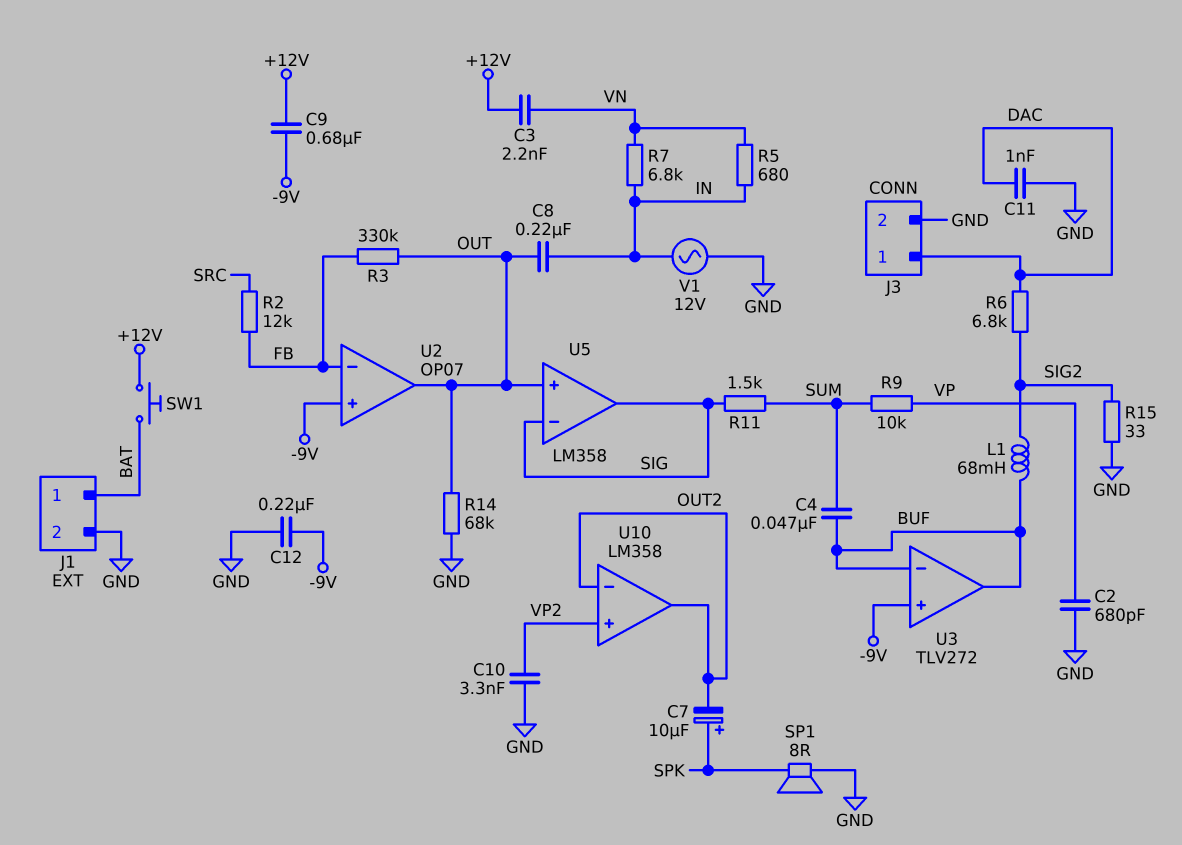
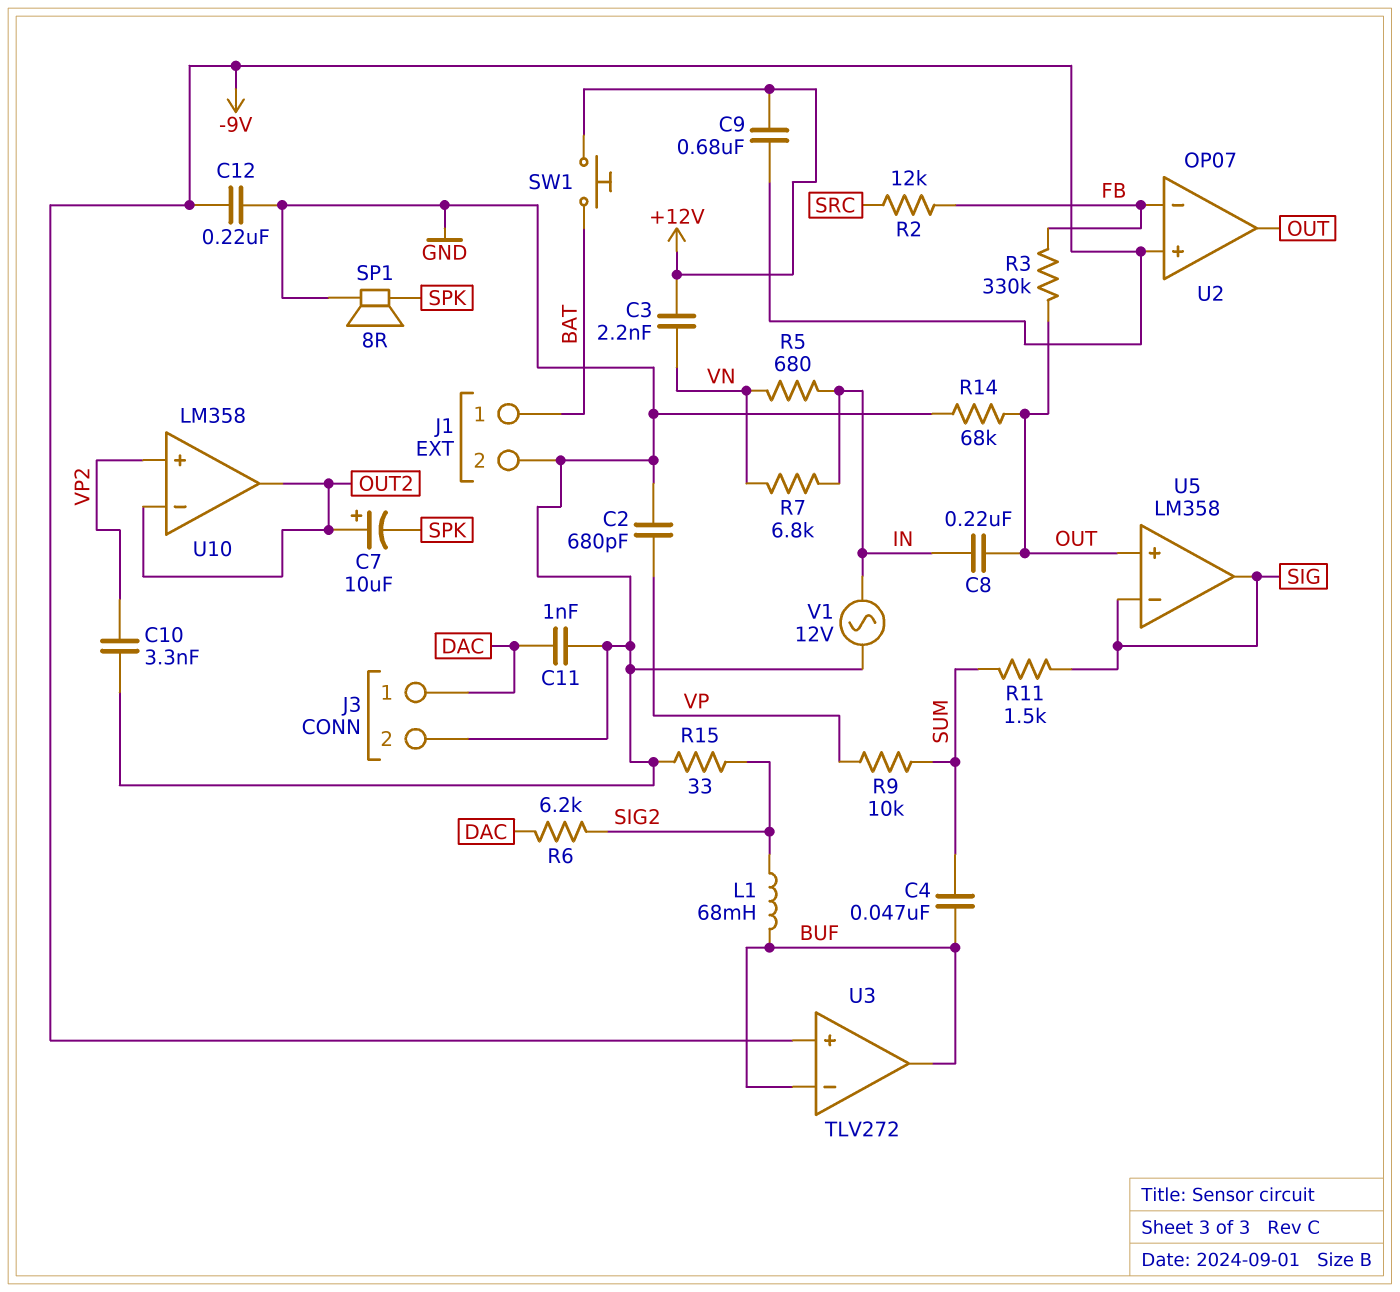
C7: 10uF (plus SPK, minus OUT2) -> 10uF (plus OUT2, minus SPK)
R6: 6.8k (DAC, SIG2) -> 6.2k (DAC, SIG2)

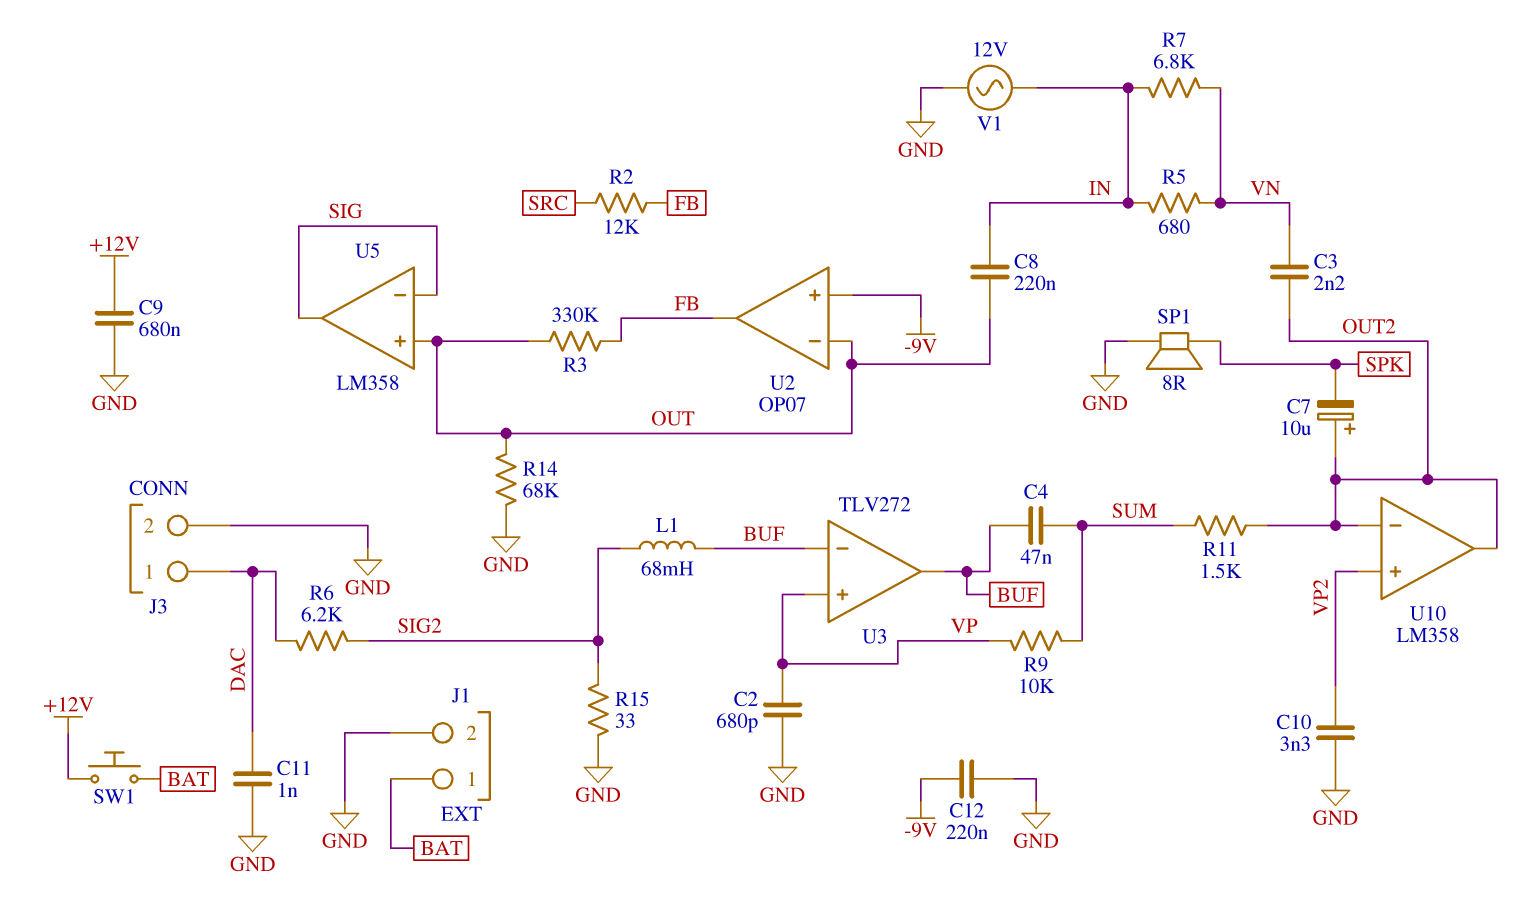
C3: 2.2nF (+12V, VN) -> 2.2nF (OUT2, VN)
C9: 680nF (+12V, -9V) -> 680nF (+12V, GND)
R11: 1.5k (SIG, SUM) -> 1.5k (OUT2, SUM)
U2 pin in-: FB -> OUT
U2 pin out: OUT -> FB
U3 pin in+: -9V -> VP

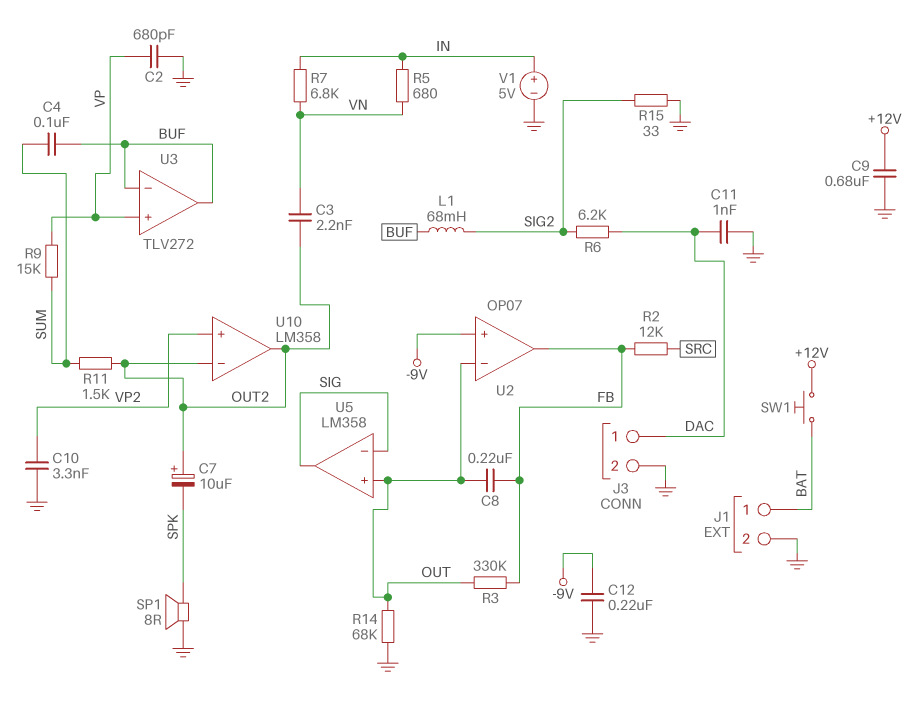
C4: 47nF (BUF, SUM) -> 100nF (BUF, SUM)
C8: 220nF (IN, OUT) -> 220nF (FB, OUT)
R9: 10k (SUM, VP) -> 15k (SUM, VP)
V1: AC 12V (GND, IN) -> 5V (plus IN, minus GND)

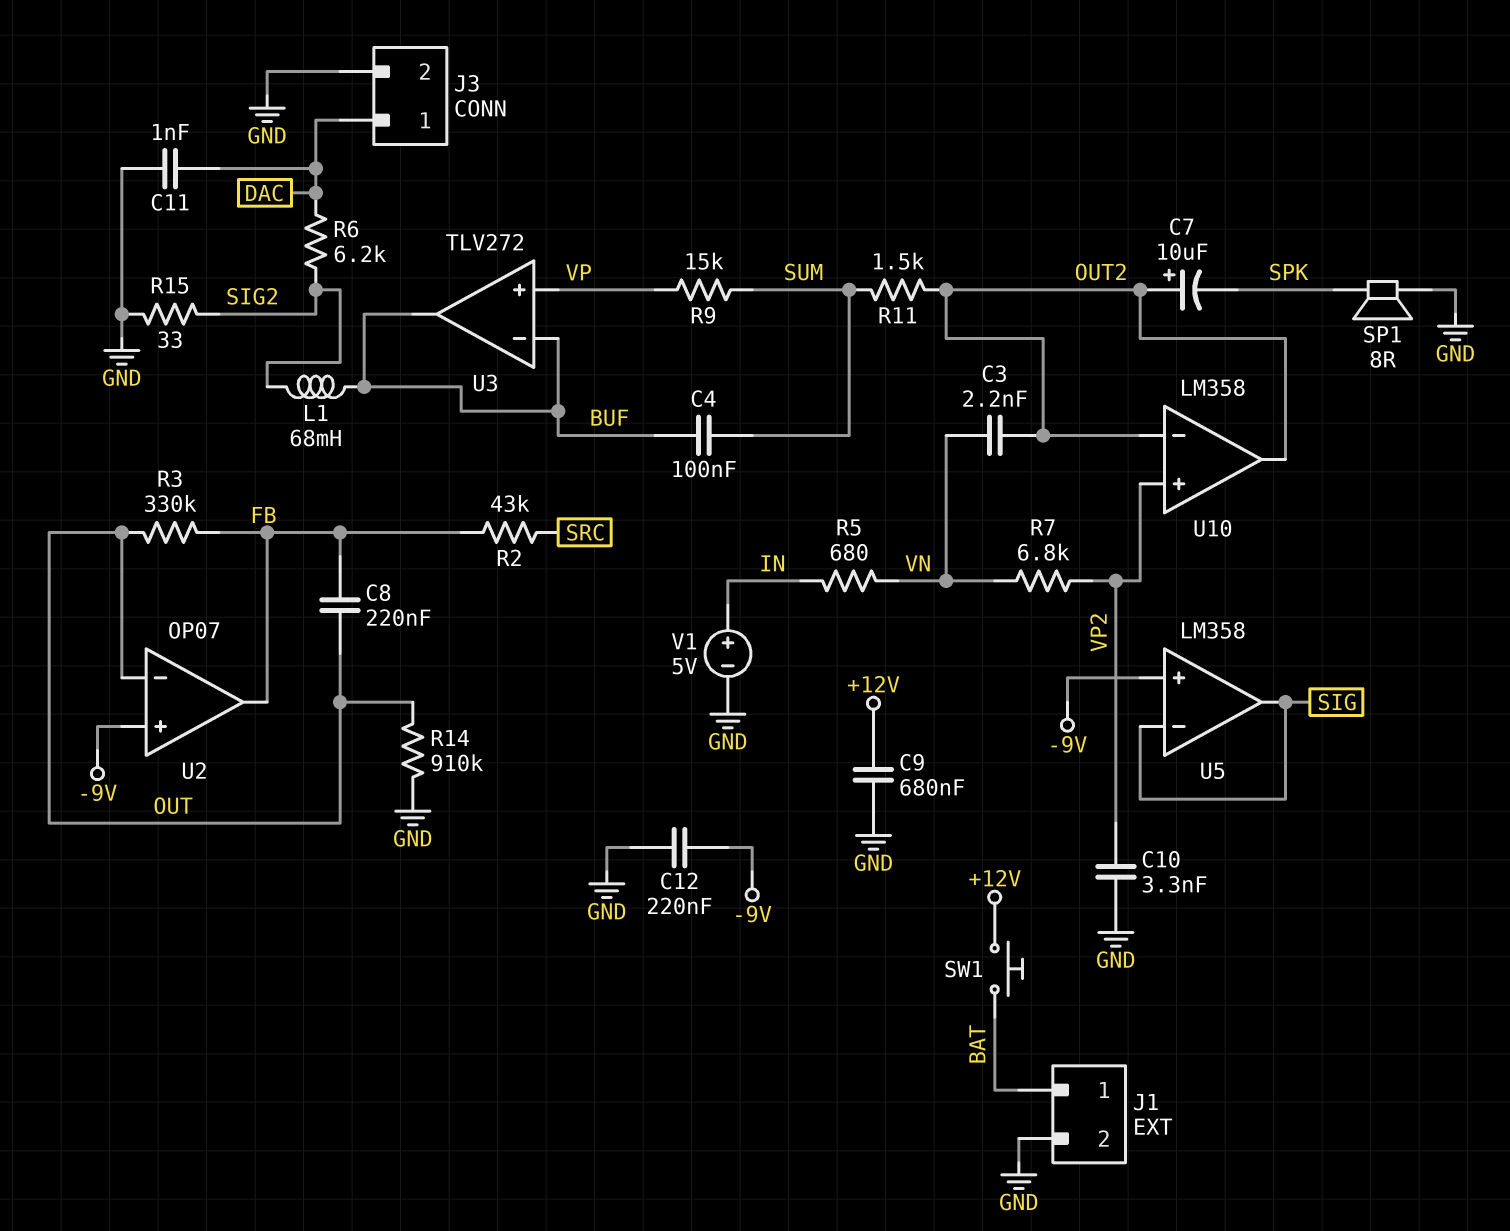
C2: 680pF (GND, VP) -> none
R2: 12k (FB, SRC) -> 43k (FB, SRC)
R7: 6.8k (IN, VN) -> 6.8k (VN, VP2)
R14: 68k (GND, OUT) -> 910k (GND, OUT)
U5 pin in+: OUT -> -9V

